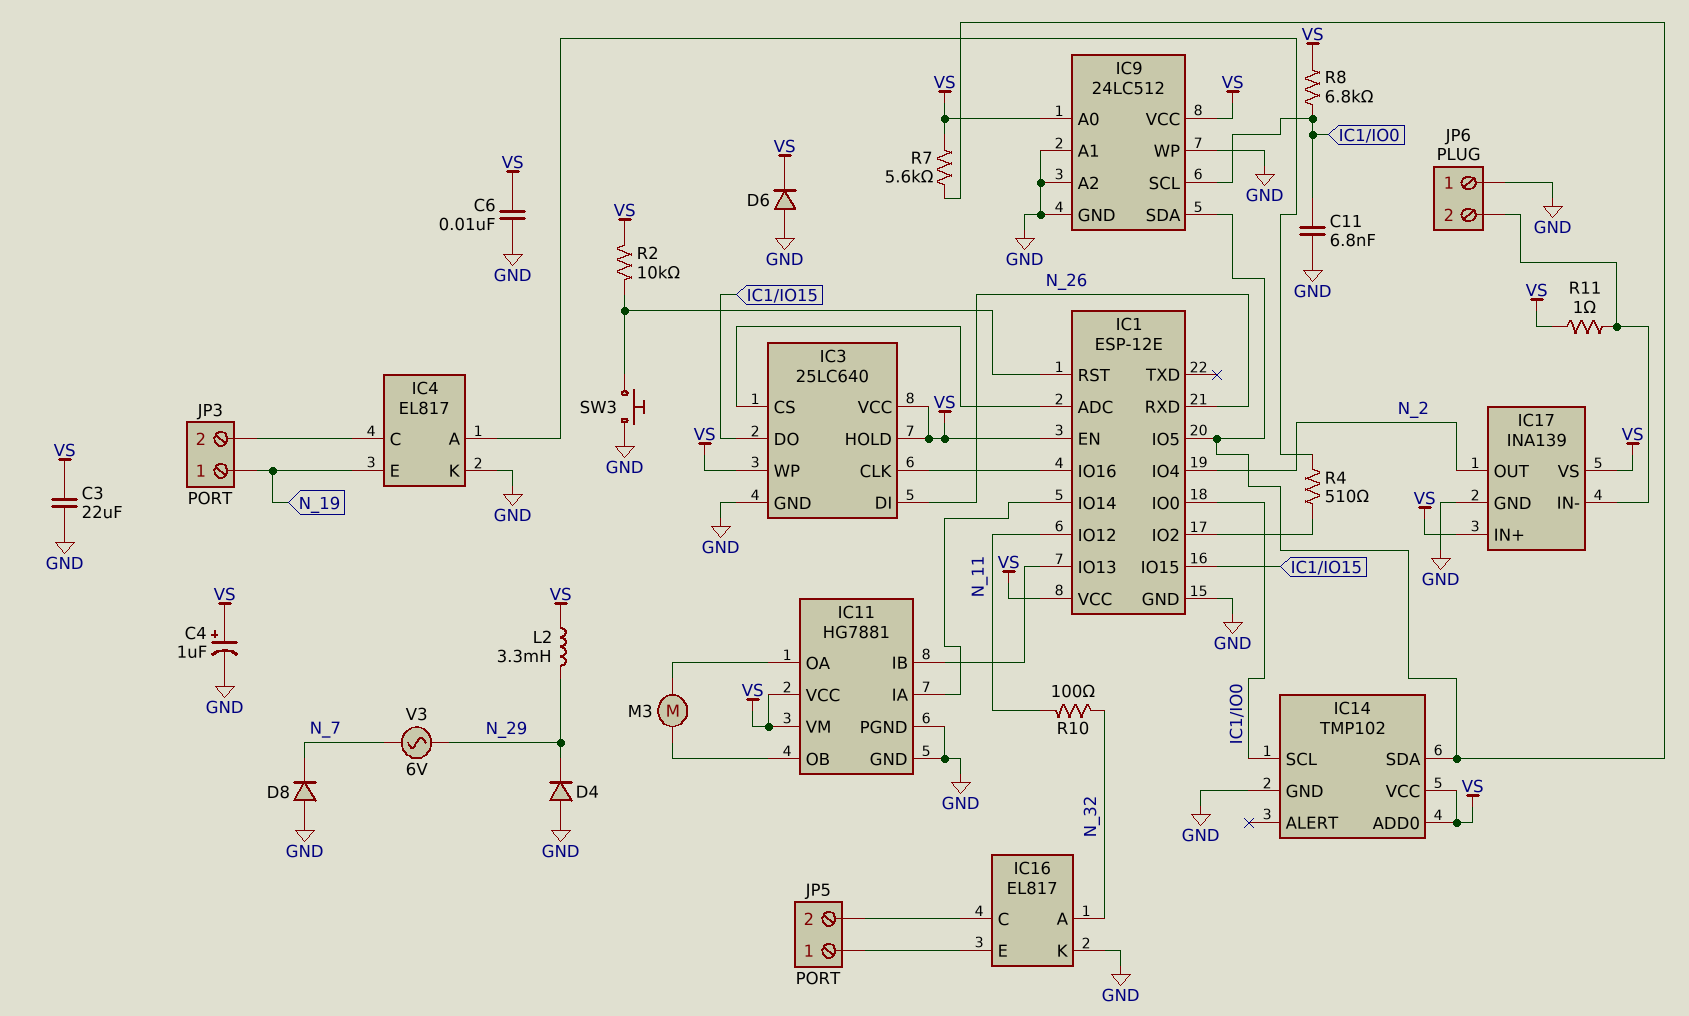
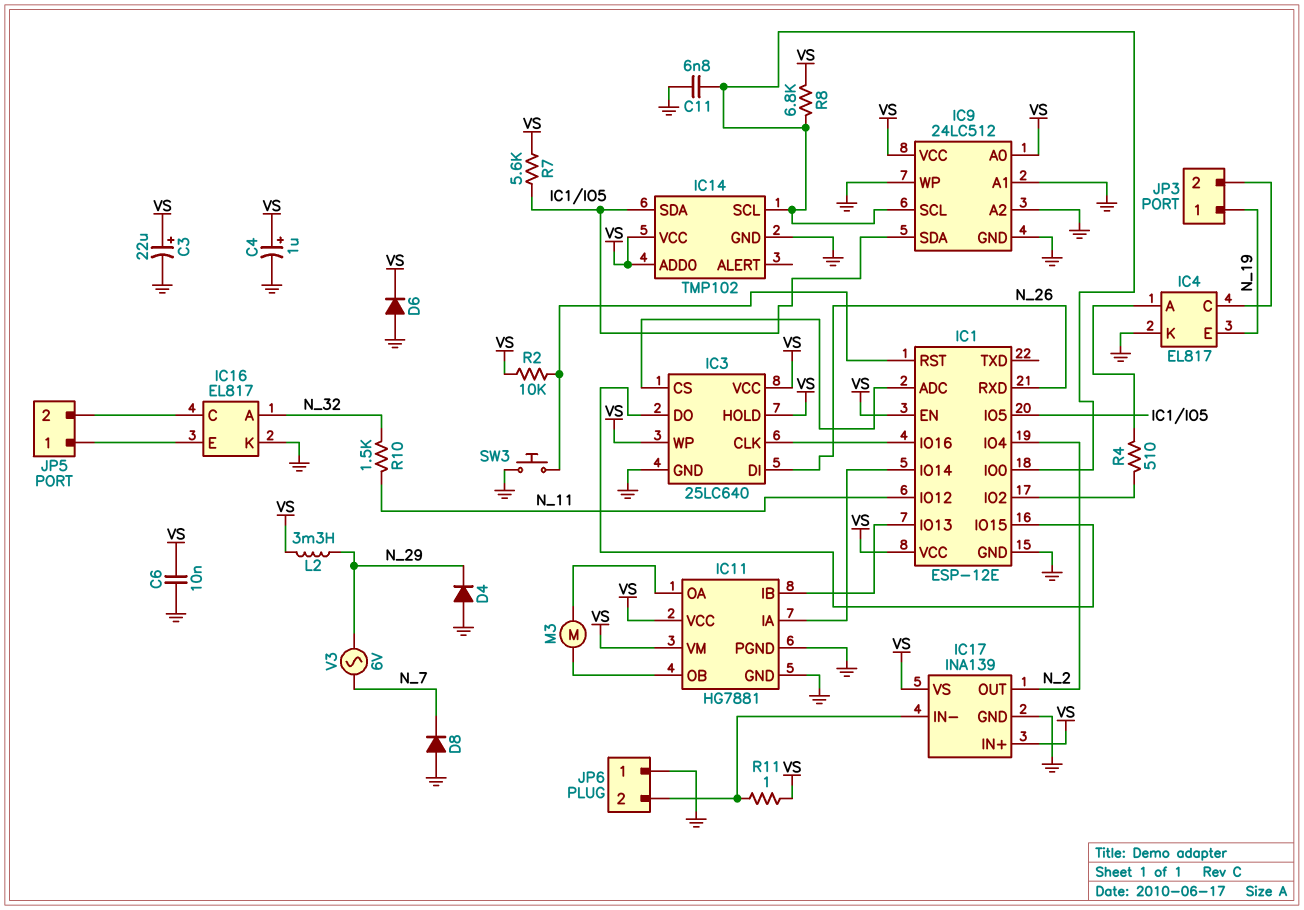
C3: 22uF (GND, VS) -> 22uF (plus VS, minus GND)
R10: 100 (N_11, N_32) -> 1.5k (N_11, N_32)

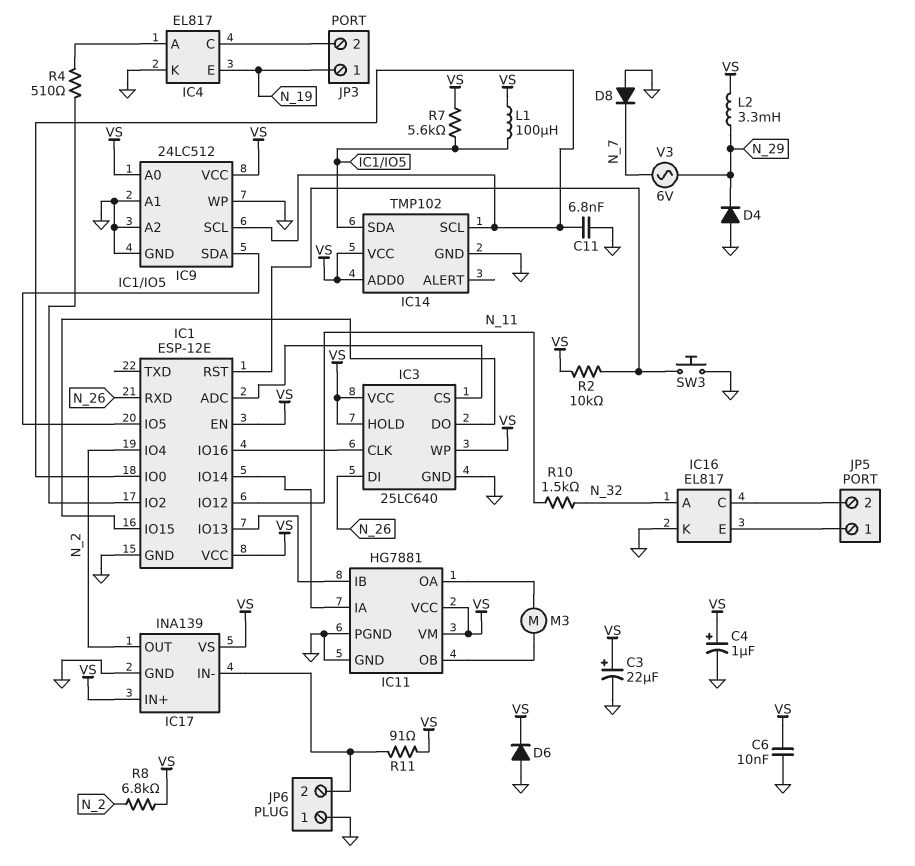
L1: none -> 100uH (IC1/IO5, VS)
R8: 6.8k (IC1/IO0, VS) -> 6.8k (N_2, VS)
R11: 1 (IC17/IN-, VS) -> 91 (IC17/IN-, VS)

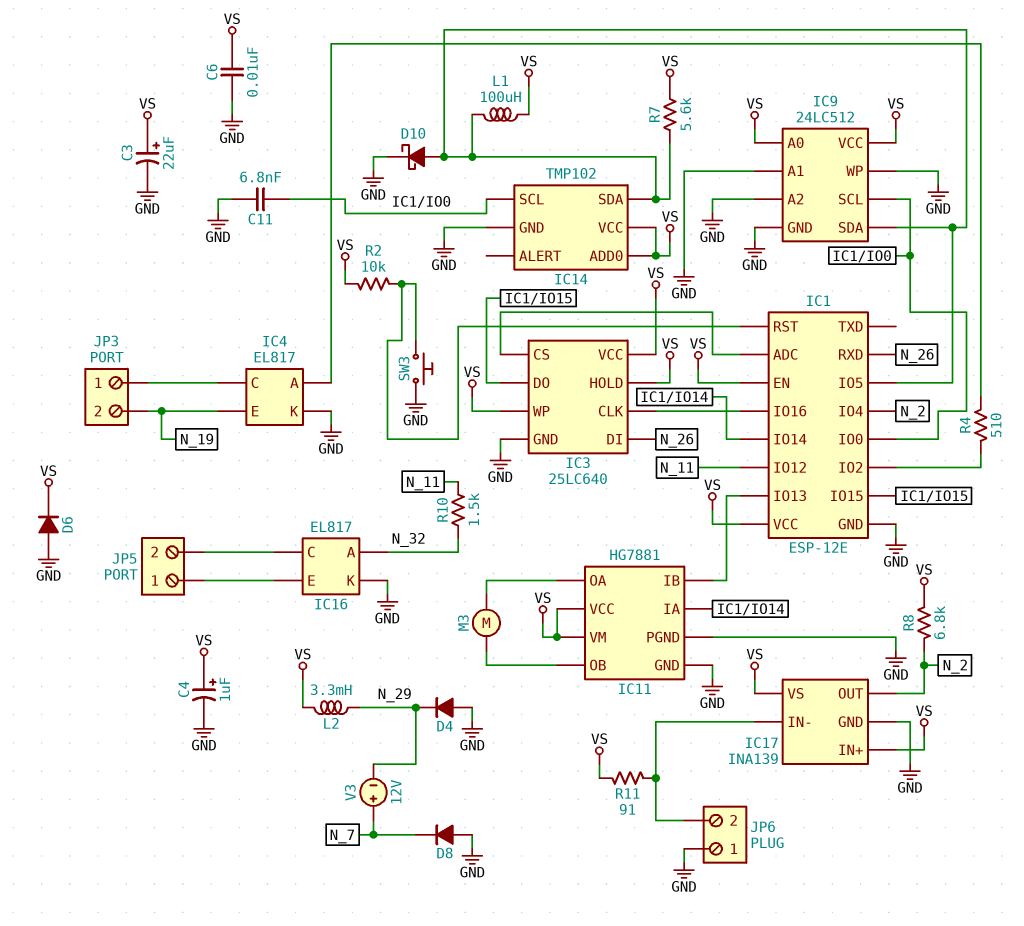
D10: none -> schottky (A IC1/IO5, K GND)
JP3 pin 1: N_19 -> IC4/C
JP3 pin 2: IC4/C -> N_19
V3: AC 6V (N_7, N_29) -> 12V (plus N_7, minus N_29)

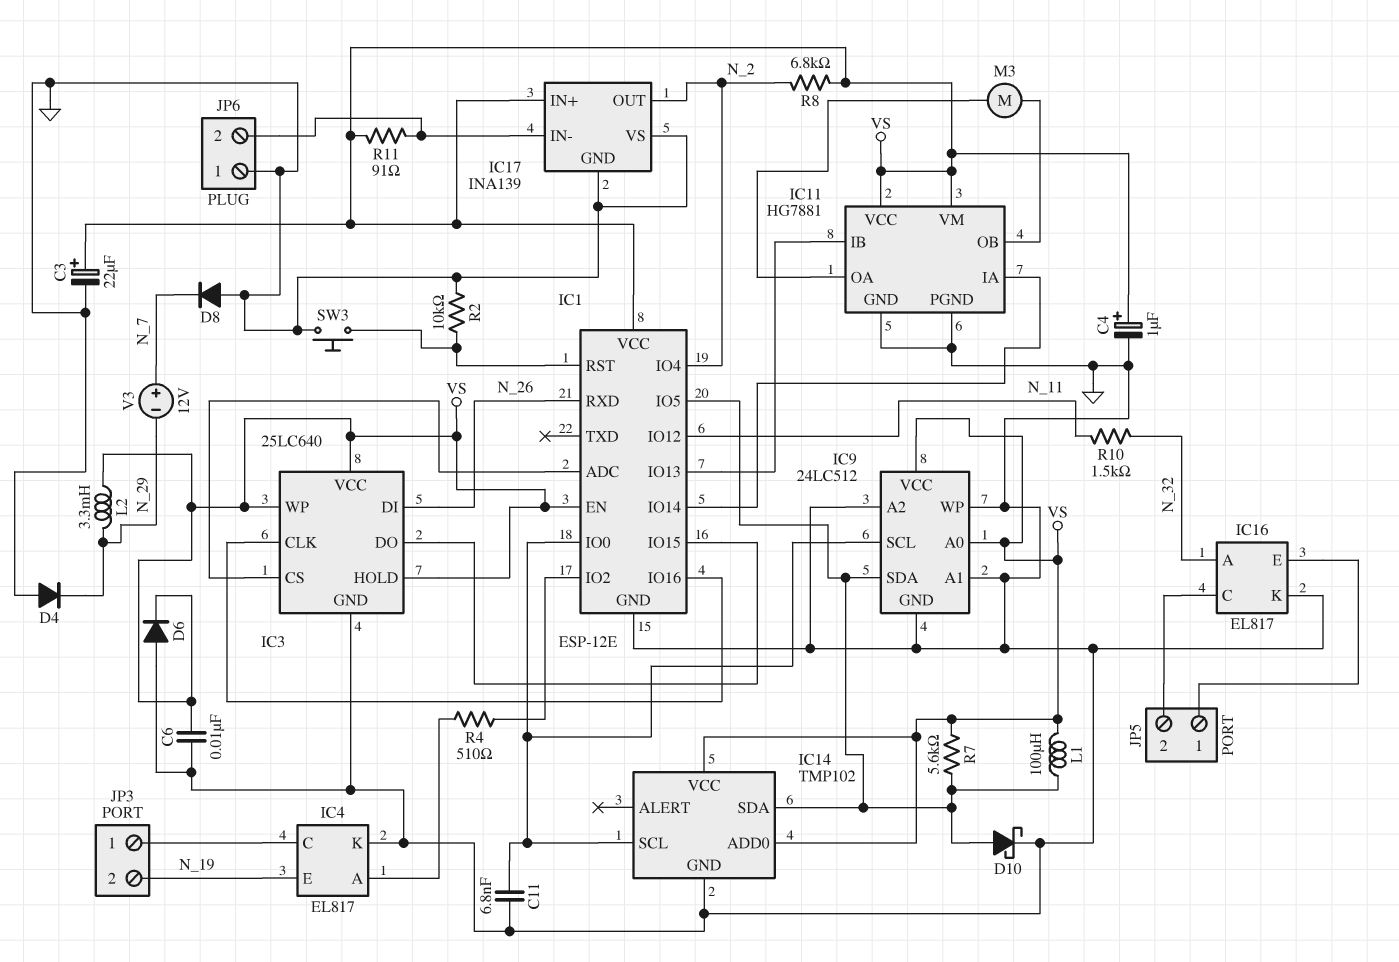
IC17 pin VS: VS -> GND
R2: 10k (IC1/RST, VS) -> 10k (GND, IC1/RST)

